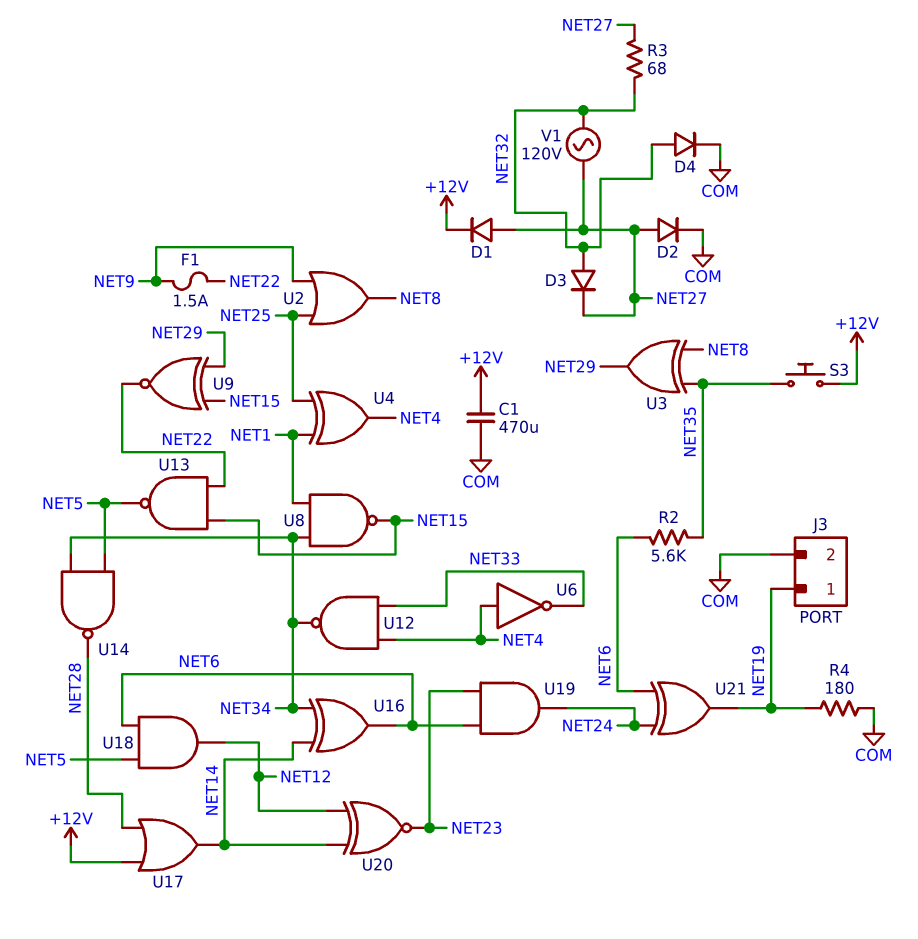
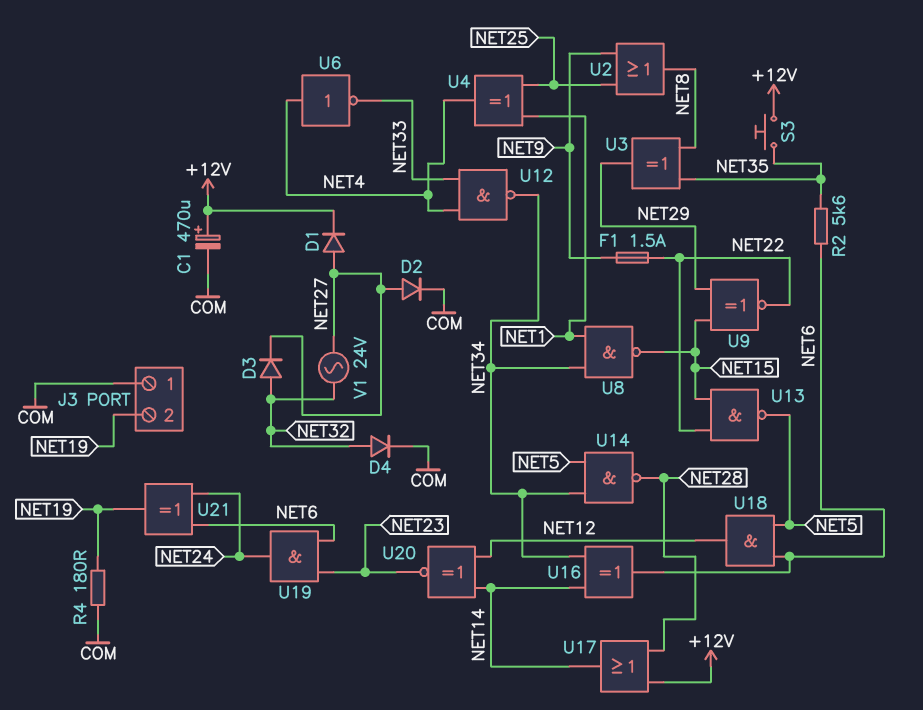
C1: 470uF (+12V, COM) -> 470uF (plus +12V, minus COM)
J3 pin 1: NET19 -> COM
J3 pin 2: COM -> NET19
R3: 68 (NET27, NET32) -> none
V1: AC 120V (NET27, NET32) -> AC 24V (NET27, NET32)

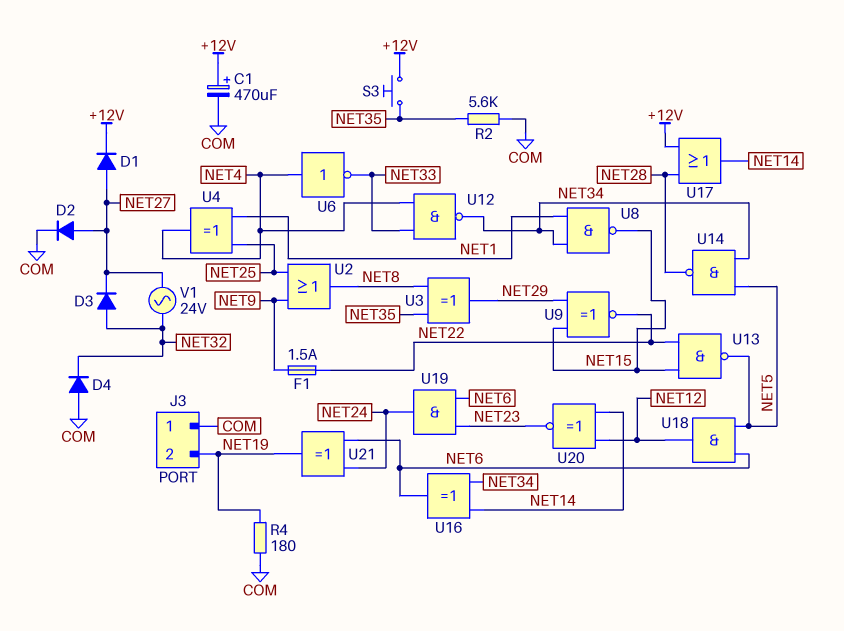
D4: diode (A NET32, K COM) -> diode (A COM, K NET32)
R2: 5.6k (NET6, NET35) -> 5.6k (COM, NET35)

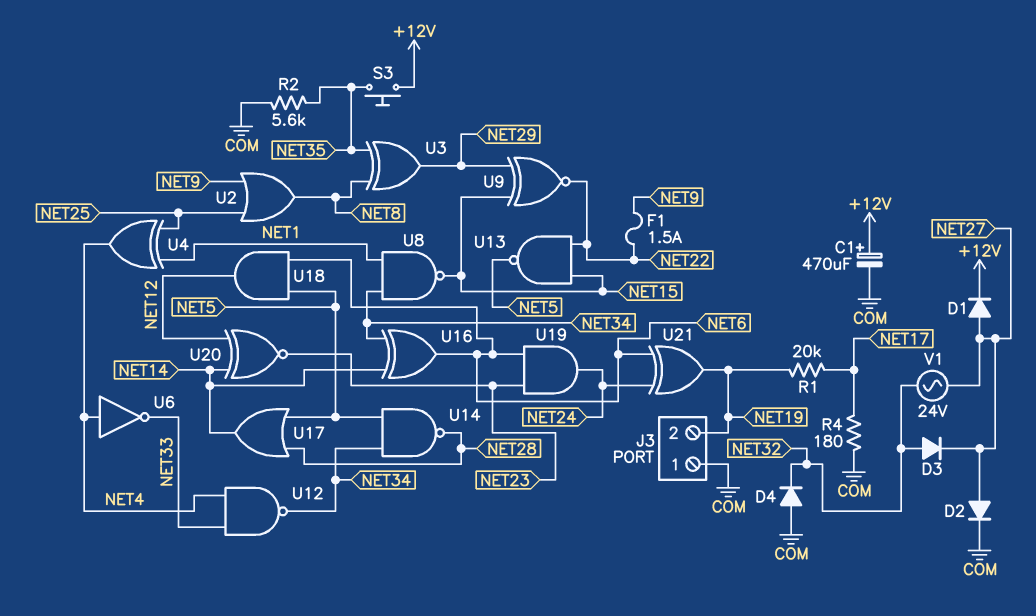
R1: none -> 20k (NET17, NET19)
R4: 180 (COM, NET19) -> 180 (COM, NET17)
U17: OR (in +12V, in NET28, out NET14) -> OR (in NET5, in NET28, out NET14)

